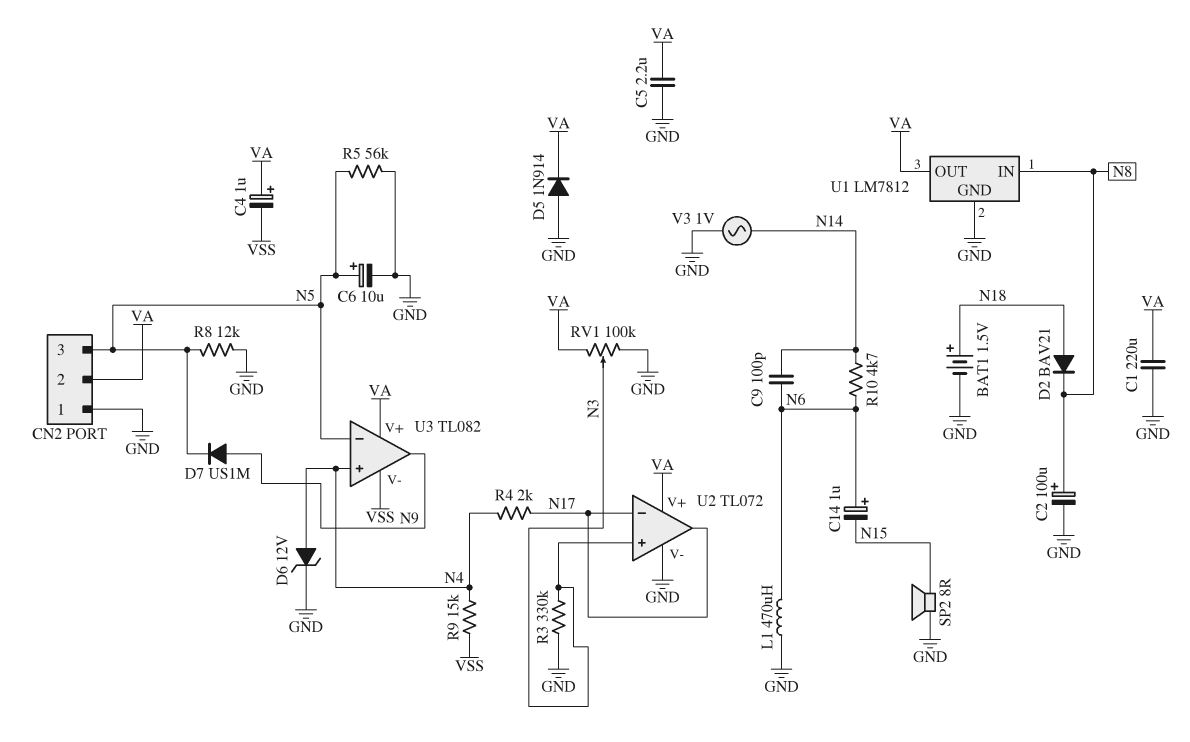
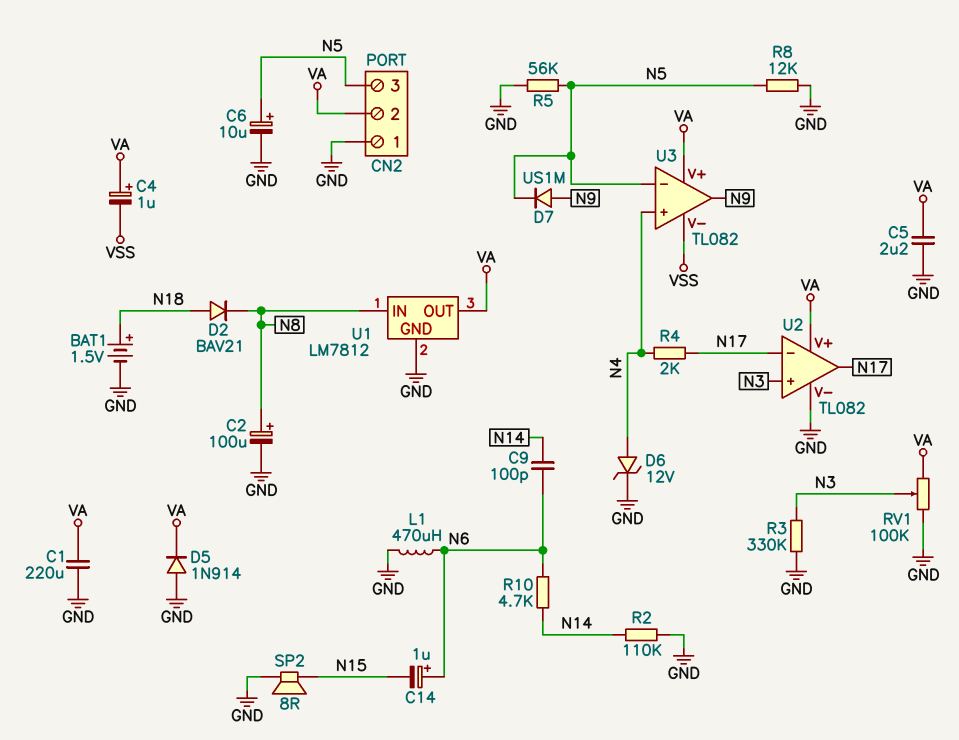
R2: none -> 110k (GND, N14)
R9: 15k (N4, VSS) -> none
U2: TL072 -> TL082
V3: AC 1V (GND, N14) -> none

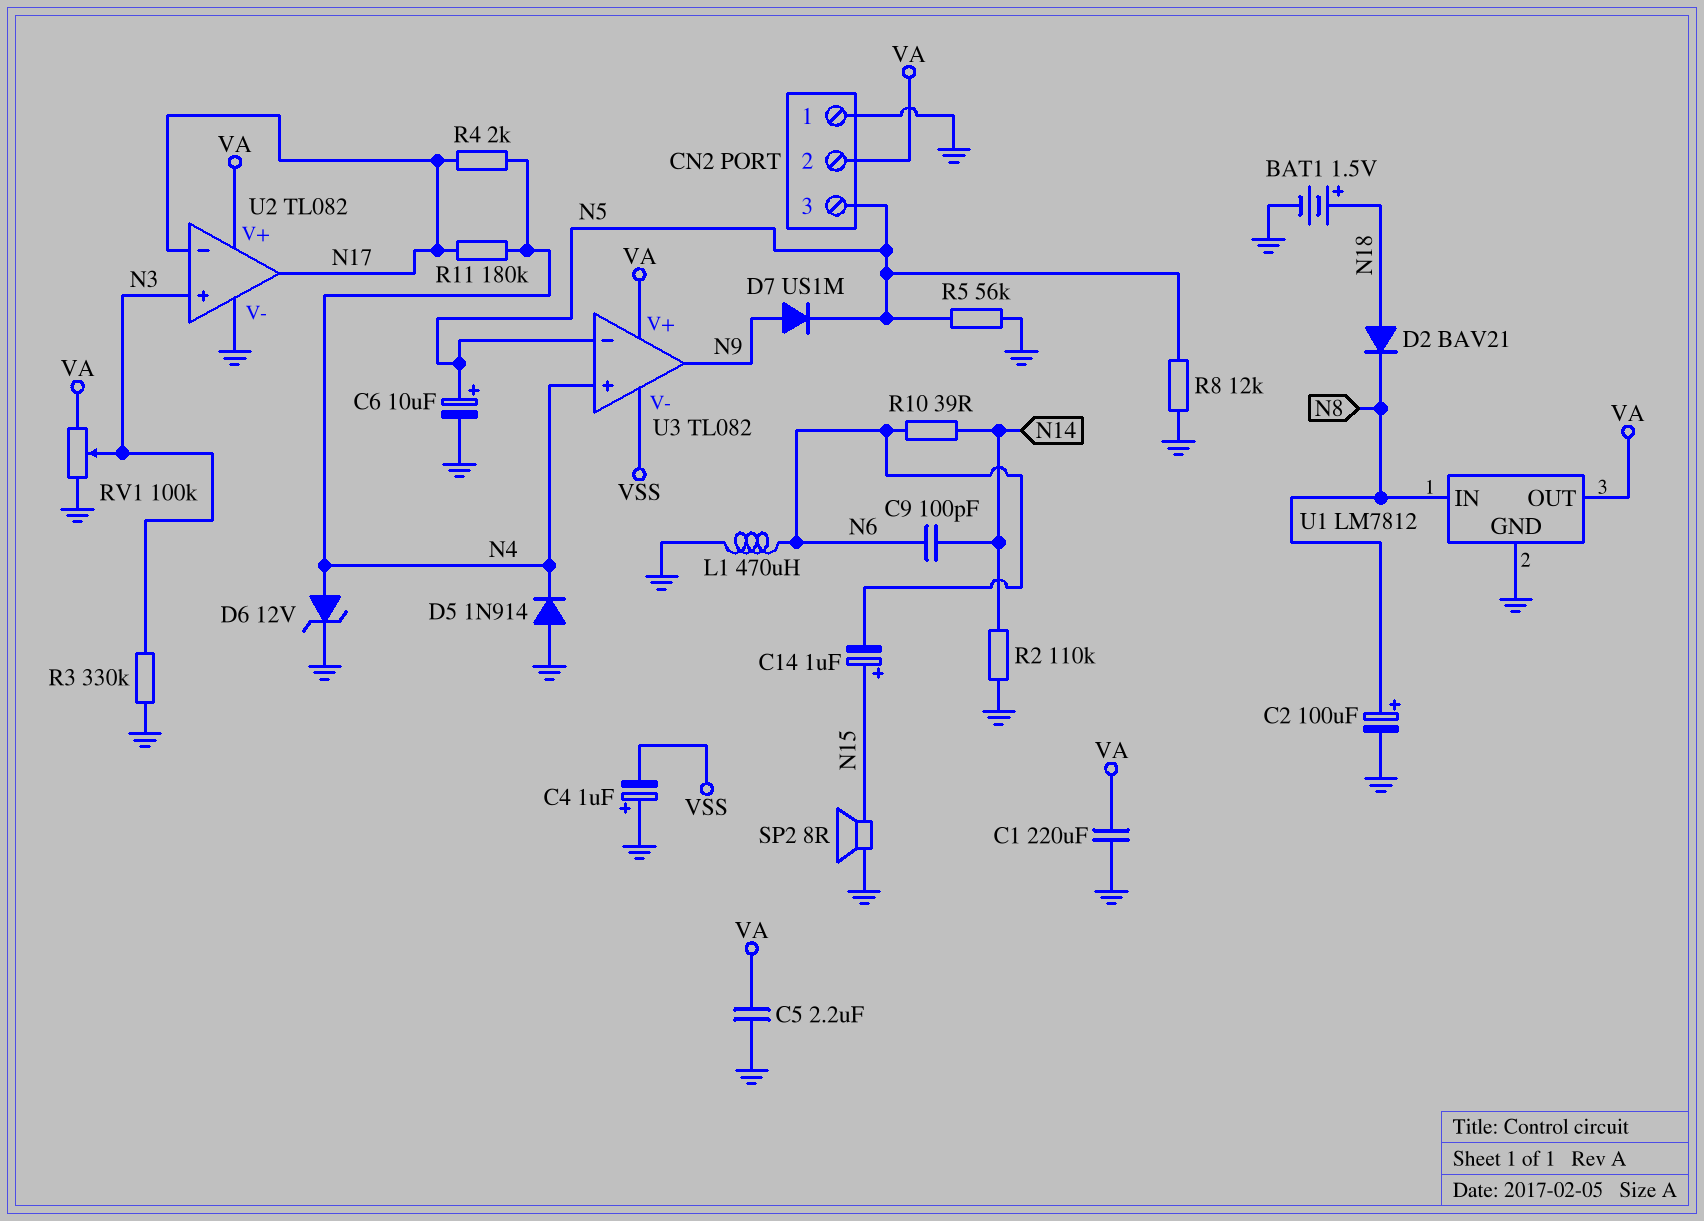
C4: 1uF (plus VA, minus VSS) -> 1uF (plus GND, minus VSS)
C14: 1uF (plus N6, minus N15) -> 1uF (plus N15, minus N6)
D5: diode 1N914 (A GND, K VA) -> diode 1N914 (A GND, K N4)
R10: 4.7k (N6, N14) -> 39 (N6, N14)
R11: none -> 180k (N4, N17)

